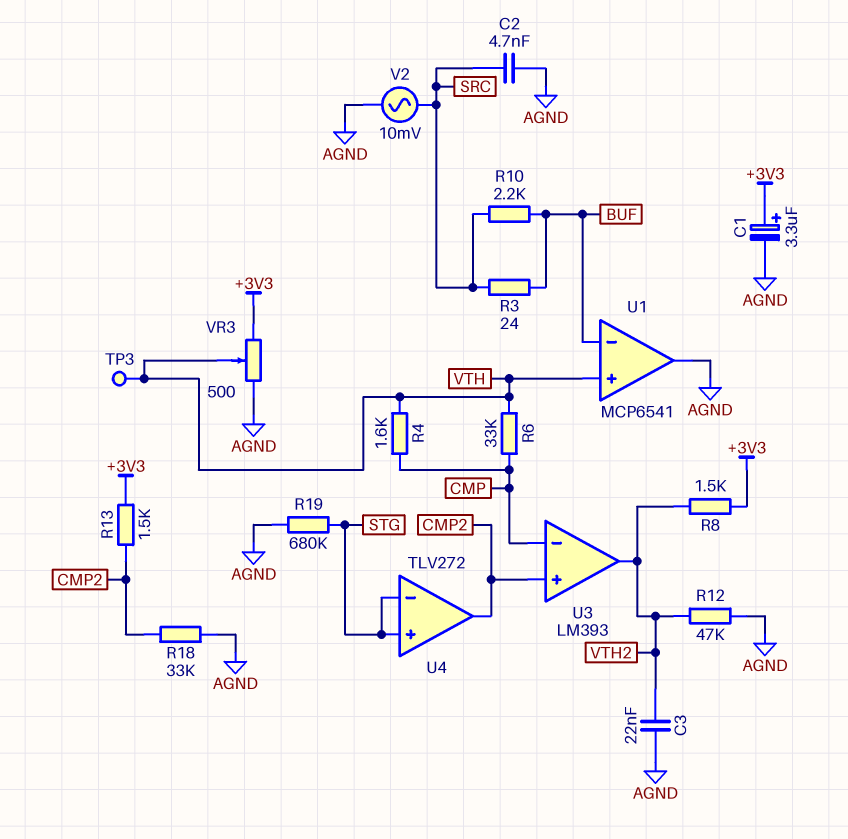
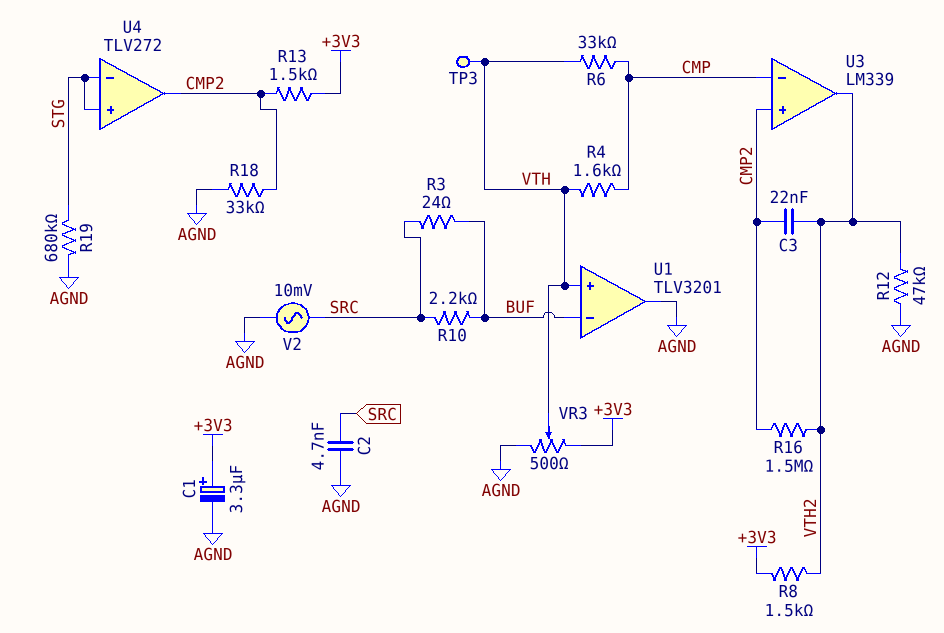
C3: 22nF (AGND, VTH2) -> 22nF (CMP2, VTH2)
R16: none -> 1.5M (CMP2, VTH2)
U1: MCP6541 -> TLV3201
U3: LM393 -> LM339

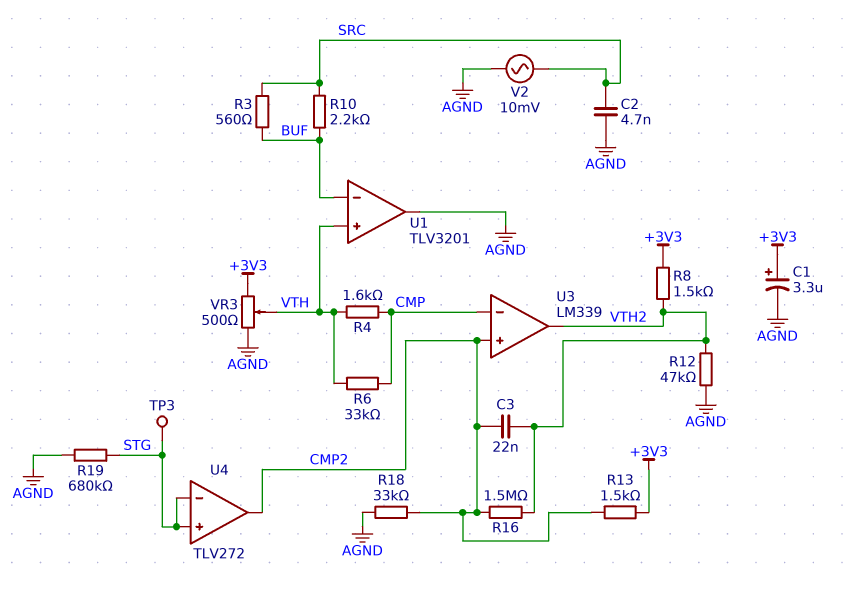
R3: 24 (BUF, SRC) -> 560 (BUF, SRC)
TP3: test point (VTH) -> test point (STG)

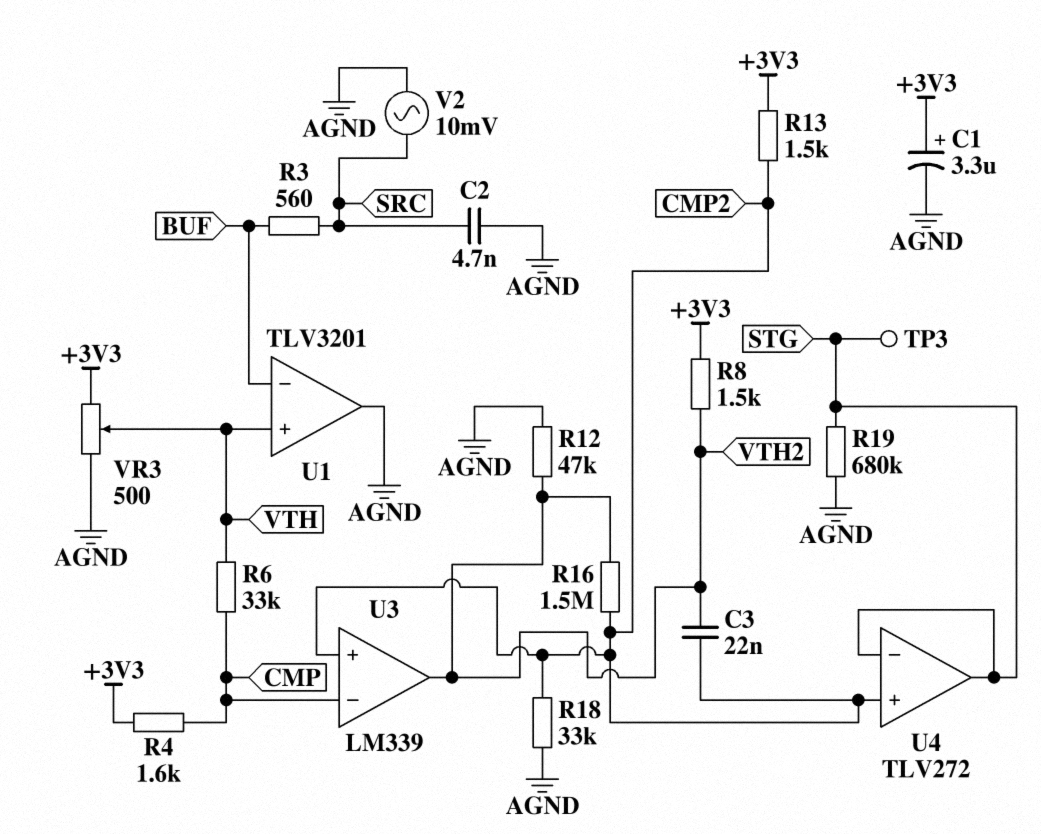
R4: 1.6k (CMP, VTH) -> 1.6k (+3V3, CMP)
R10: 2.2k (BUF, SRC) -> none
U4 pin in+: STG -> CMP2
U4 pin out: CMP2 -> STG

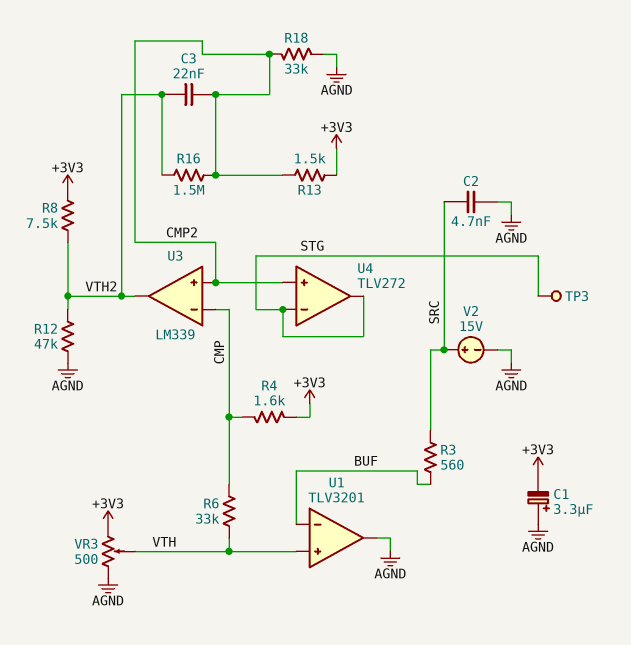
C1: 3.3uF (plus +3V3, minus AGND) -> 3.3uF (plus AGND, minus +3V3)
R8: 1.5k (+3V3, VTH2) -> 7.5k (+3V3, VTH2)
R19: 680k (AGND, STG) -> none
V2: AC 10mV (AGND, SRC) -> 15V (plus SRC, minus AGND)

